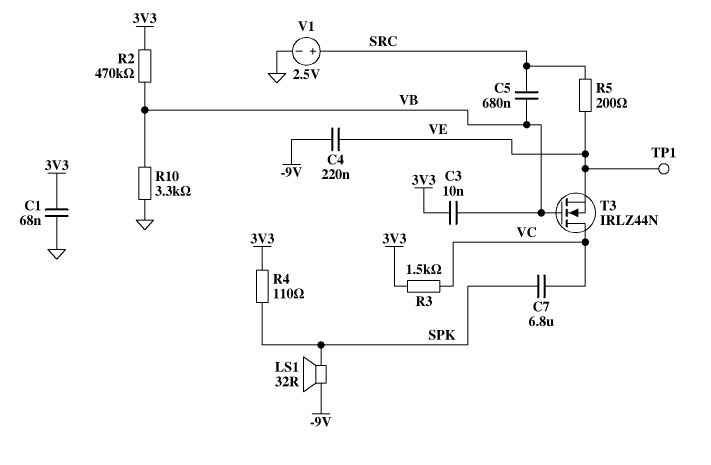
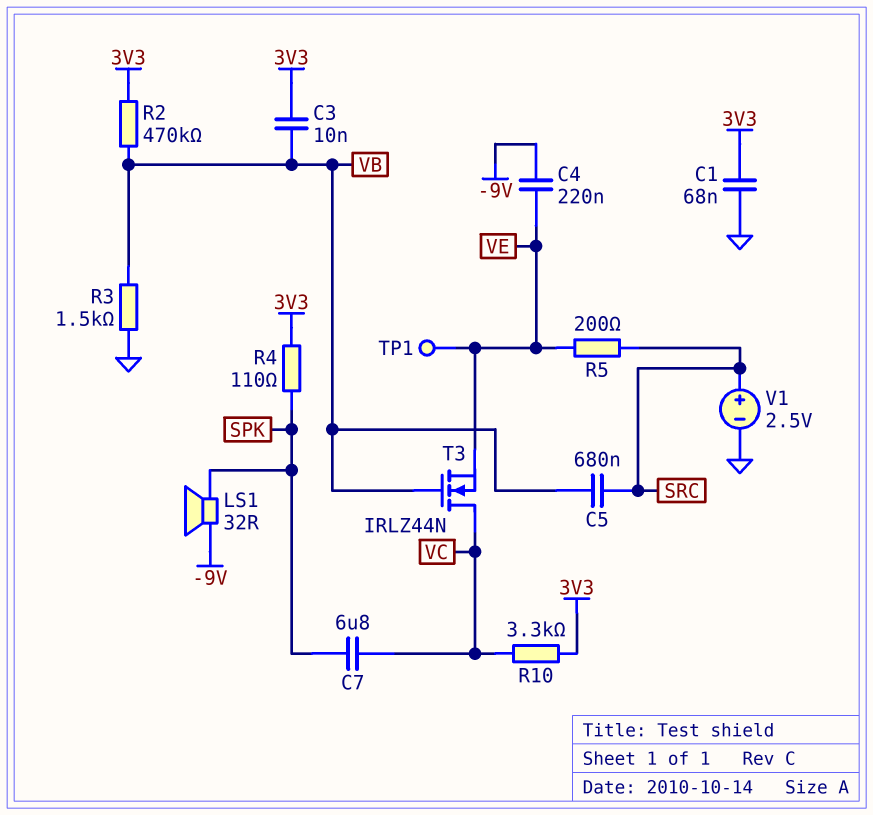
R3: 1.5k (3V3, VC) -> 1.5k (GND, VB)
R10: 3.3k (GND, VB) -> 3.3k (3V3, VC)

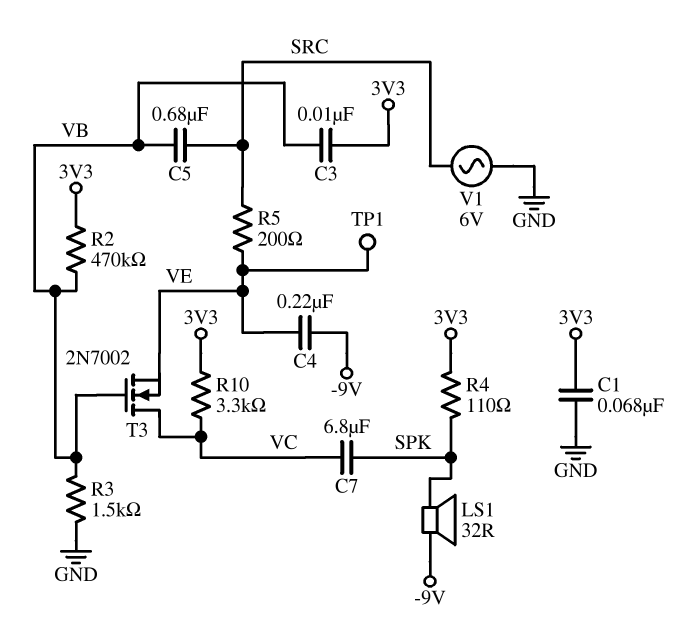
T3: NMOS IRLZ44N (G VB, D VC, S VE) -> NMOS 2N7002 (G VB, D VC, S VE)
V1: 2.5V (plus SRC, minus GND) -> AC 6V (GND, SRC)

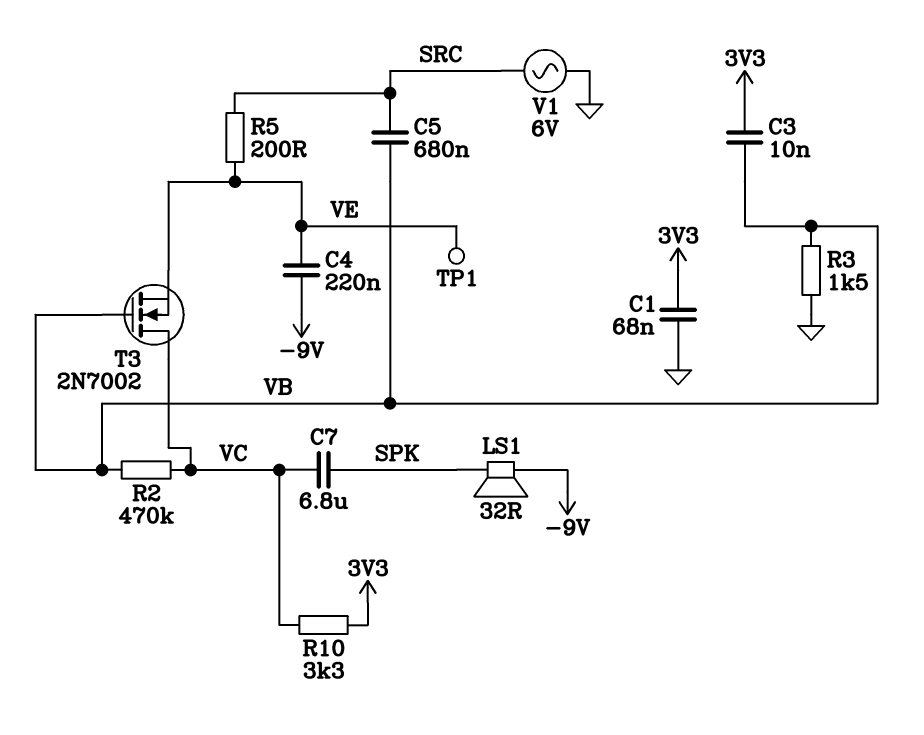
R2: 470k (3V3, VB) -> 470k (VB, VC)
R4: 110 (3V3, SPK) -> none

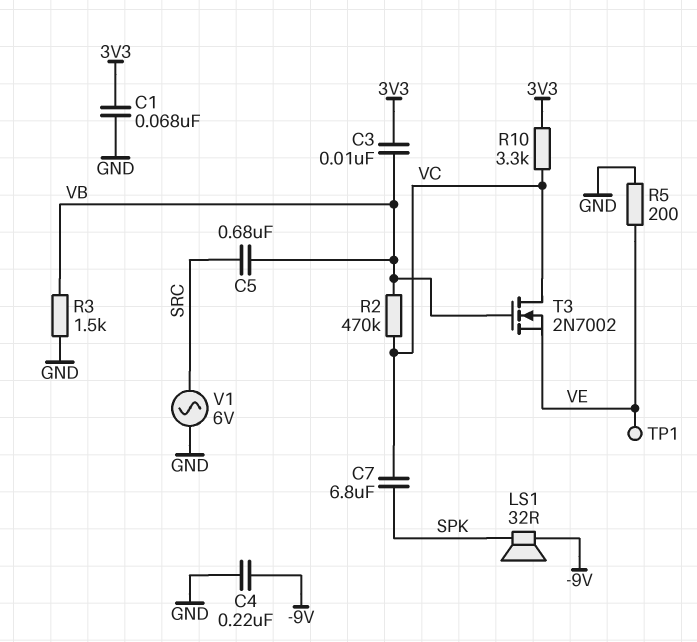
C4: 220nF (-9V, VE) -> 220nF (-9V, GND)
R5: 200 (SRC, VE) -> 200 (GND, VE)

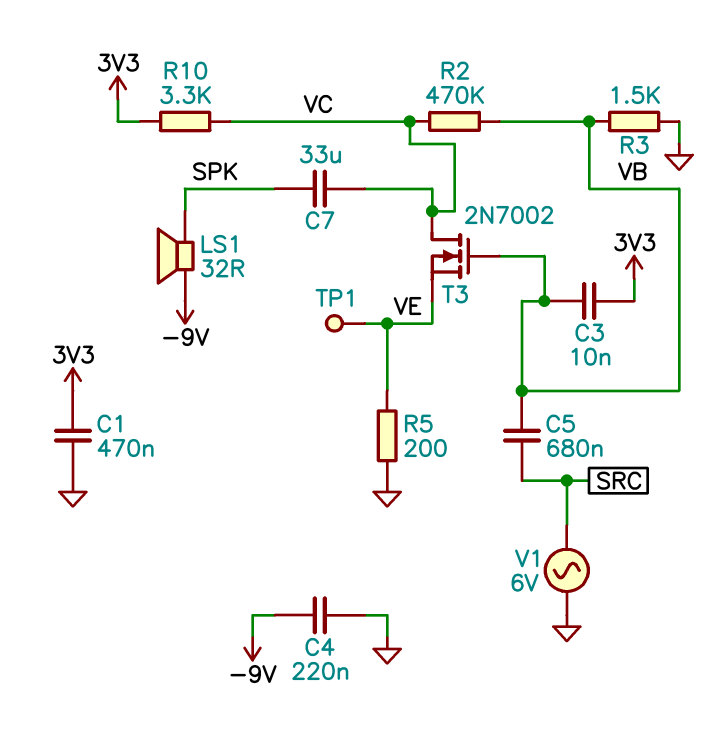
C1: 68nF (3V3, GND) -> 470nF (3V3, GND)
C7: 6.8uF (SPK, VC) -> 33uF (SPK, VC)

